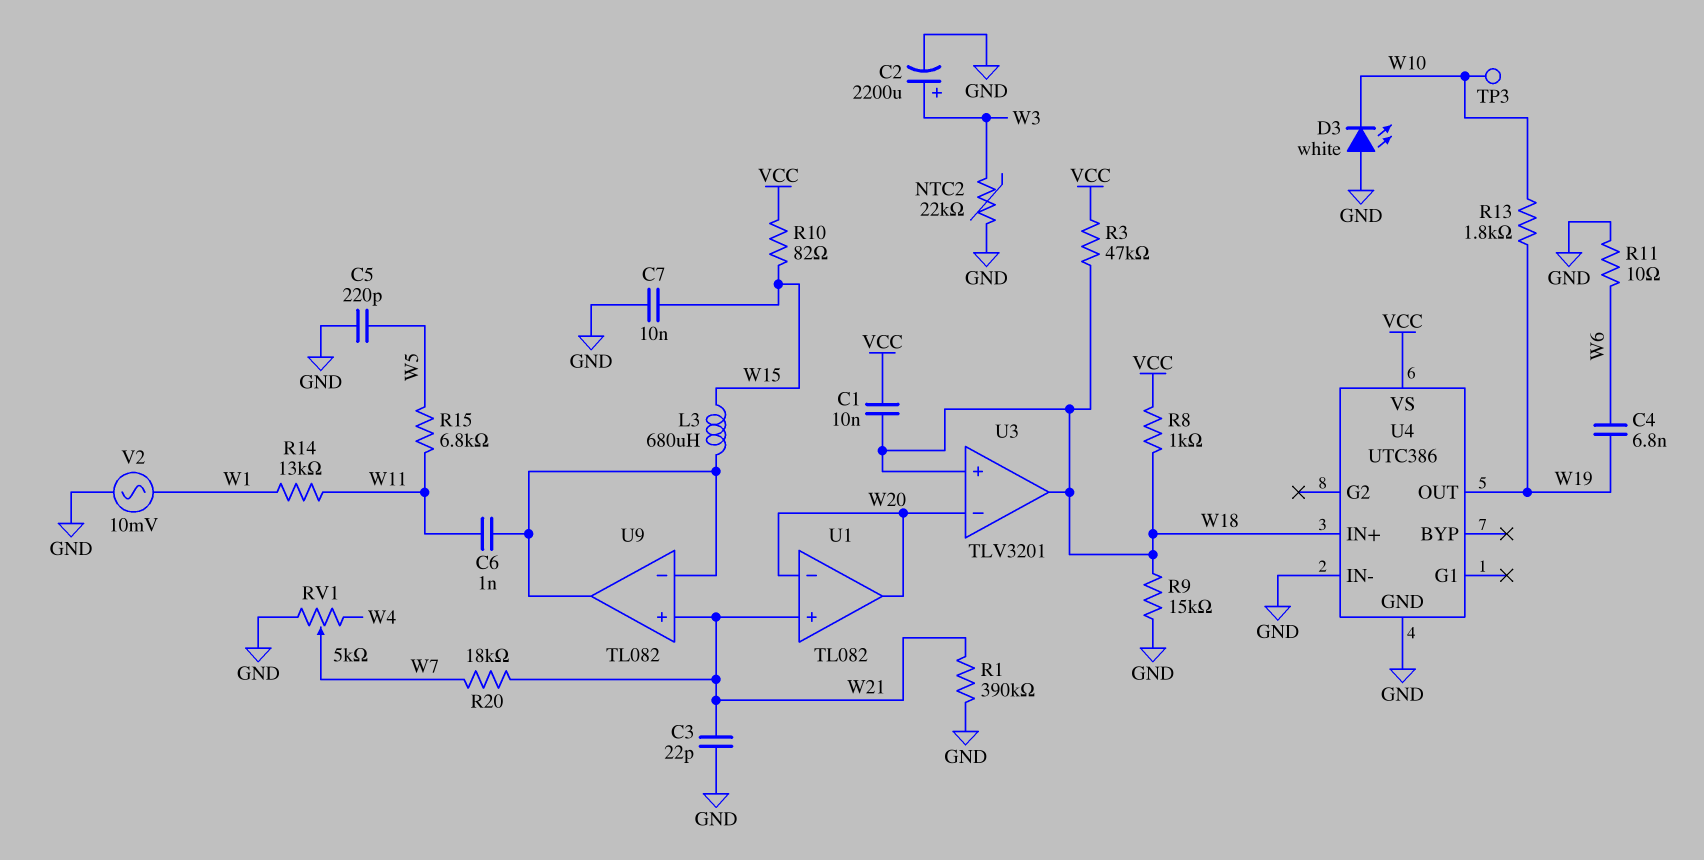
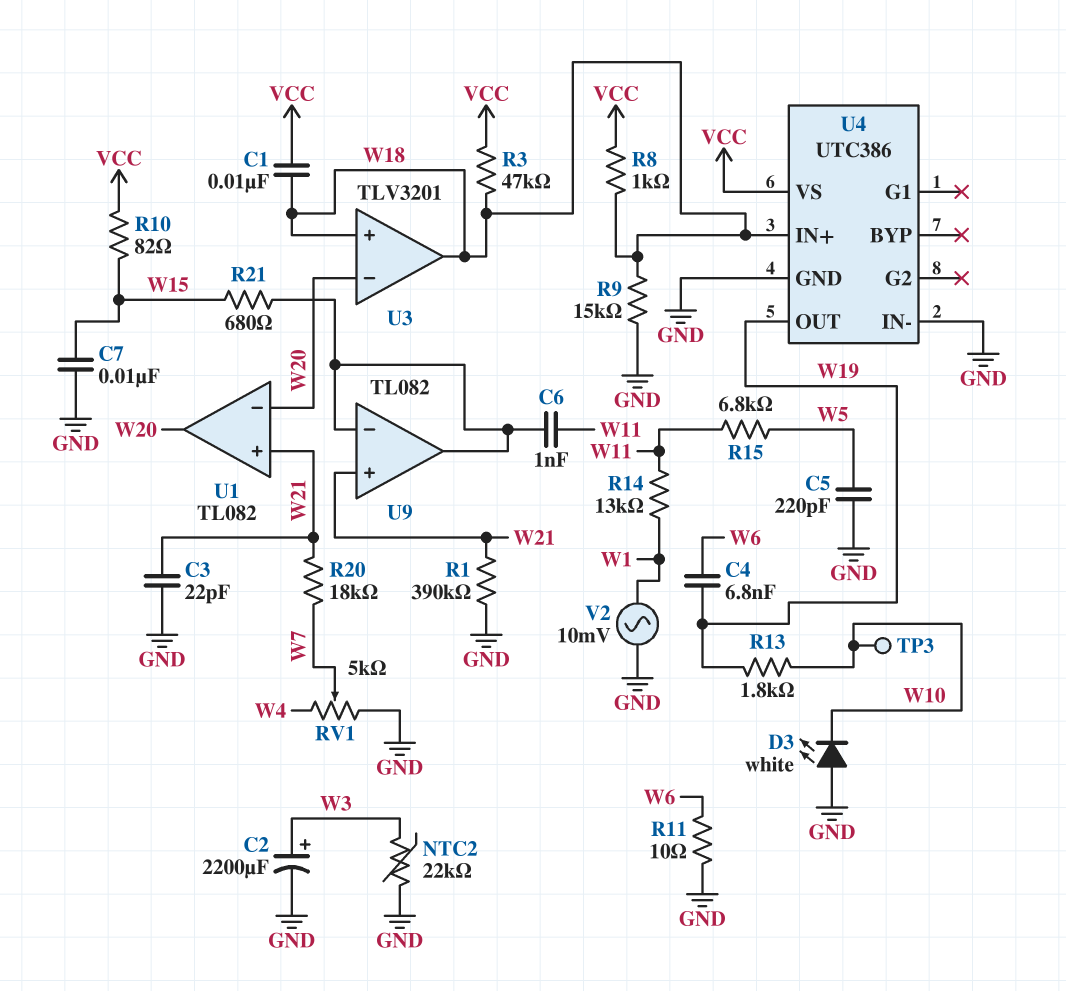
L3: 680uH (U9/in-, W15) -> none
R21: none -> 680 (U9/in-, W15)

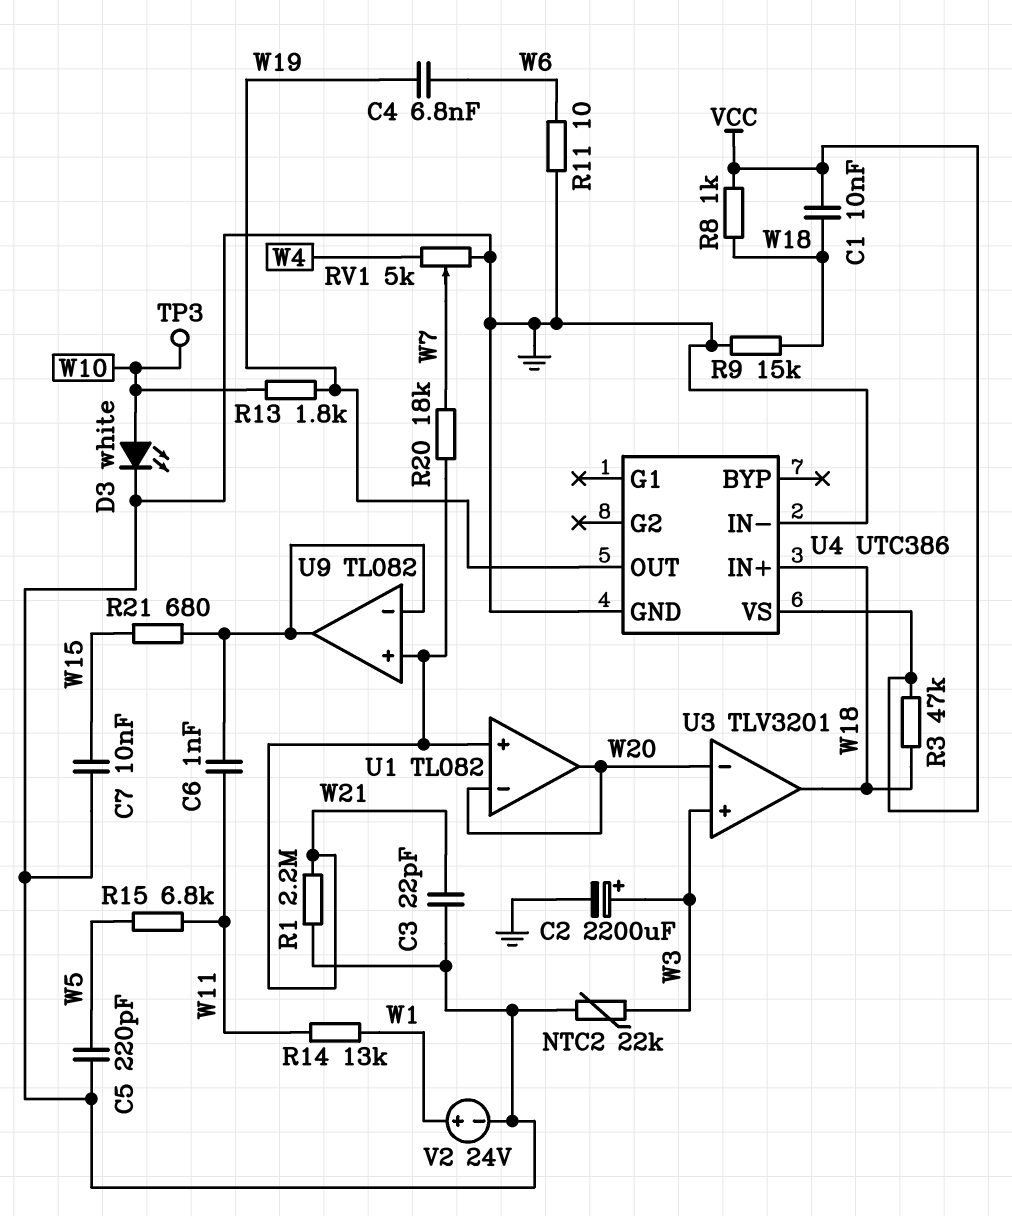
D3: LED white (A GND, K W10) -> LED white (A W10, K GND)
R1: 390k (GND, W21) -> 2.2M (GND, W21)
R10: 82 (VCC, W15) -> none
U3 pin in+: W18 -> W3
V2: AC 10mV (GND, W1) -> 24V (plus W1, minus GND)

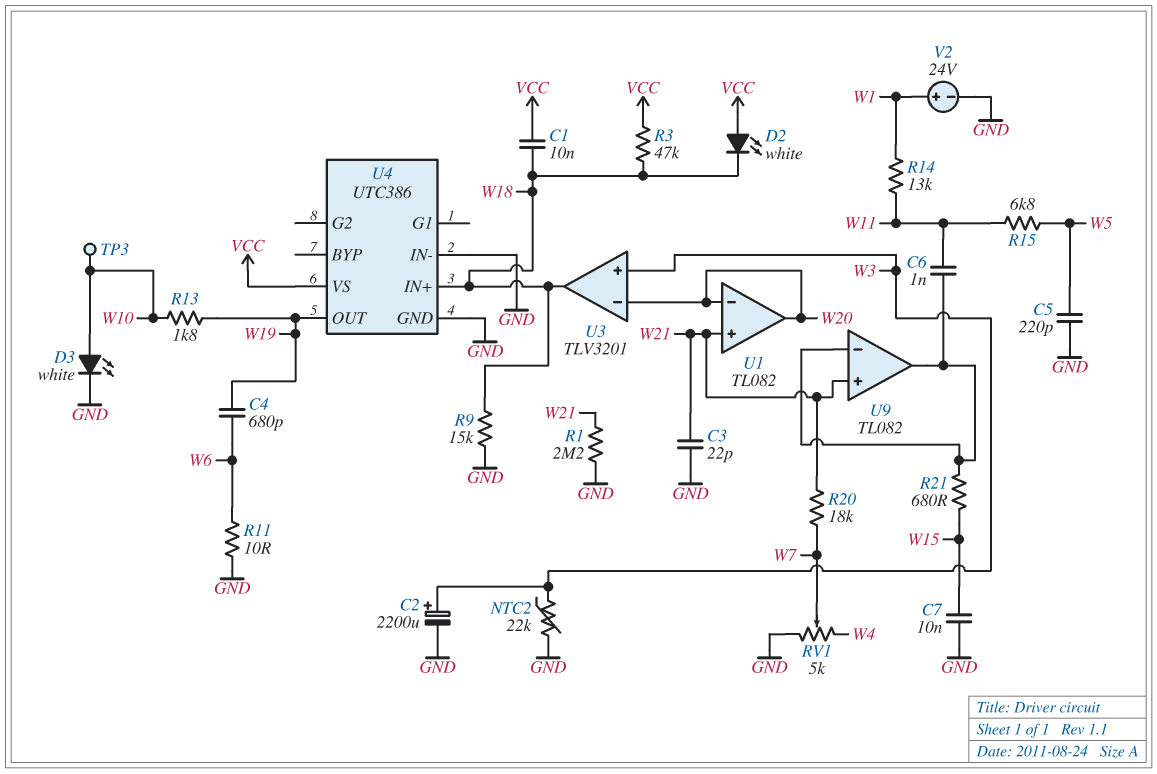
C4: 6.8nF (W6, W19) -> 680pF (W6, W19)
D2: none -> LED white (A VCC, K W18)
R8: 1k (VCC, W18) -> none

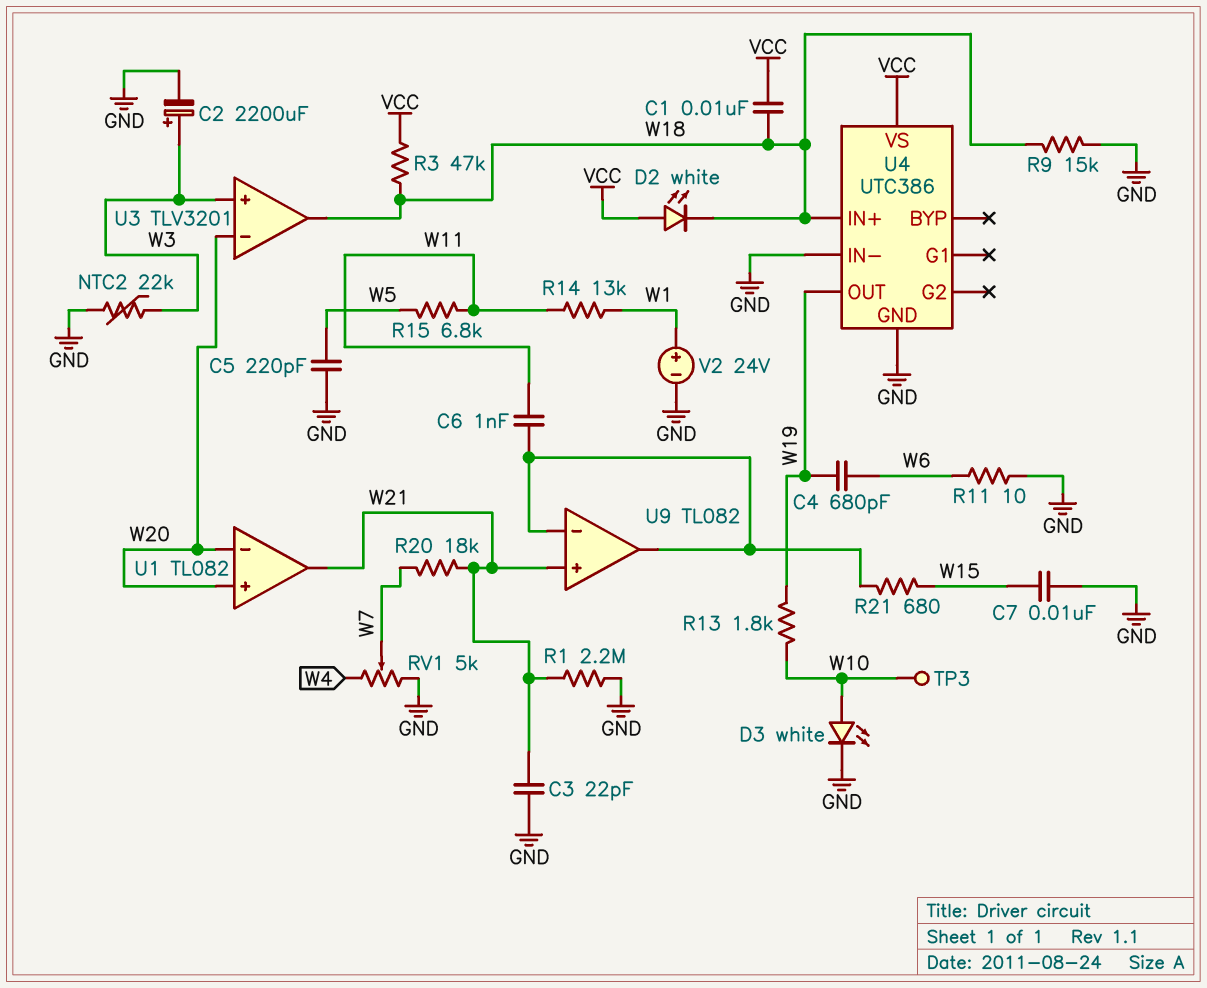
U1 pin in+: W21 -> W20
U1 pin out: W20 -> W21

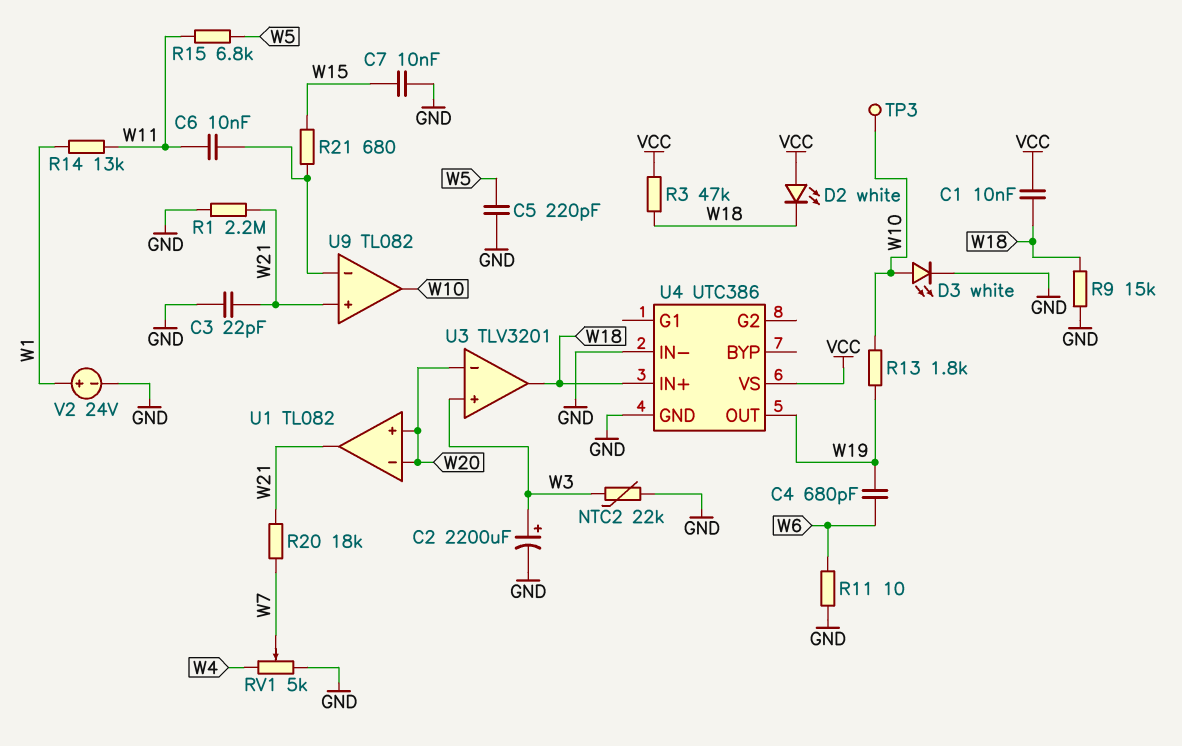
C6: 1nF (U9/in-, W11) -> 10nF (U9/in-, W11)
U9 pin out: U9/in- -> W10

